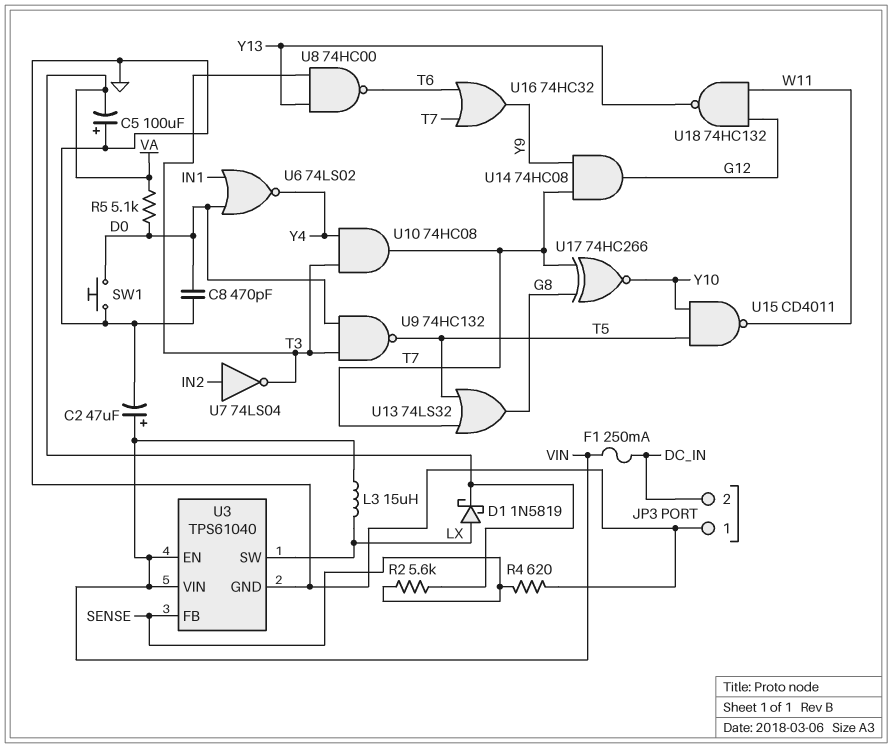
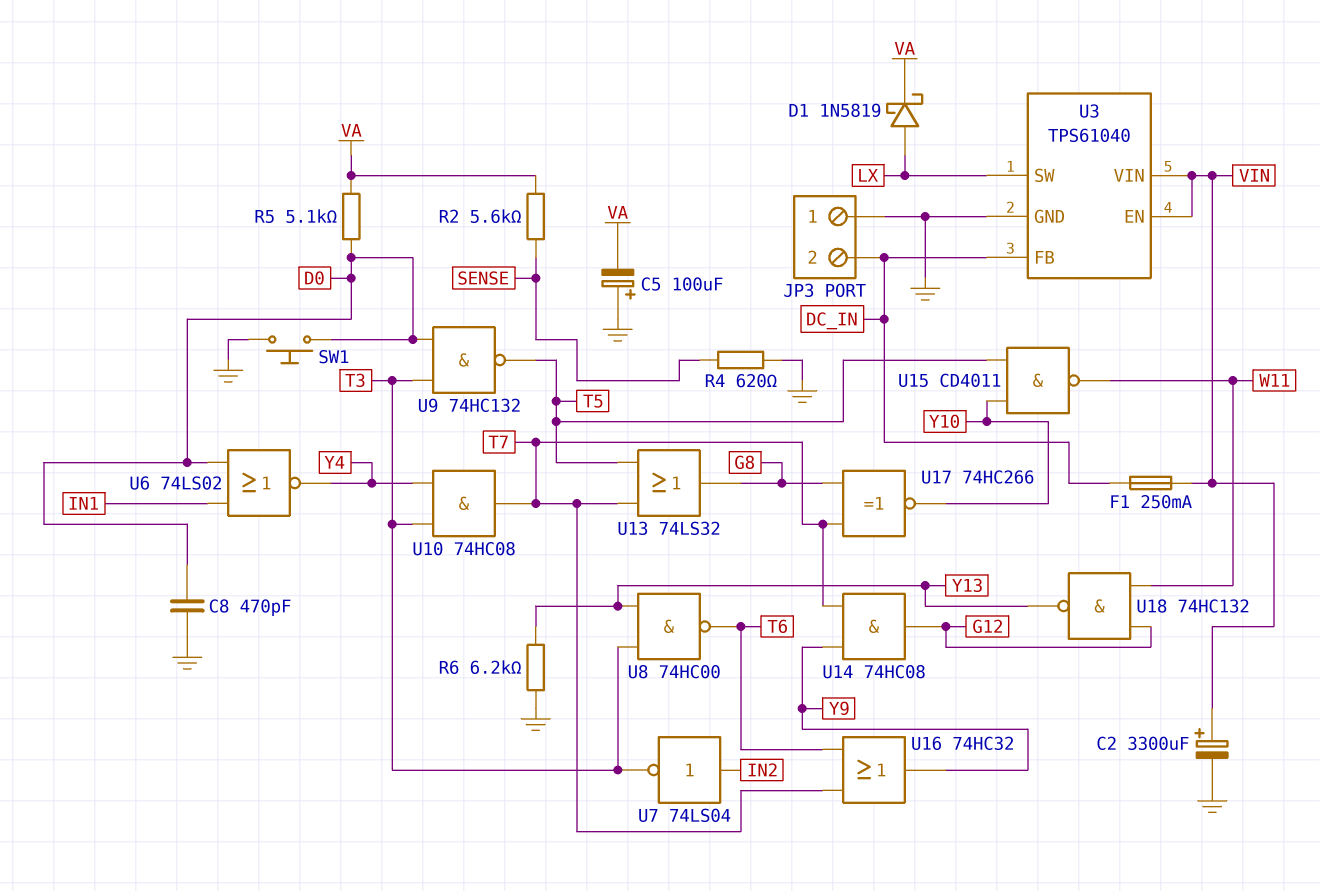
C2: 47uF (plus VIN, minus GND) -> 3300uF (plus VIN, minus GND)
L3: 15uH (LX, VIN) -> none
R6: none -> 6.2k (GND, Y13)
U3 pin FB: SENSE -> DC_IN

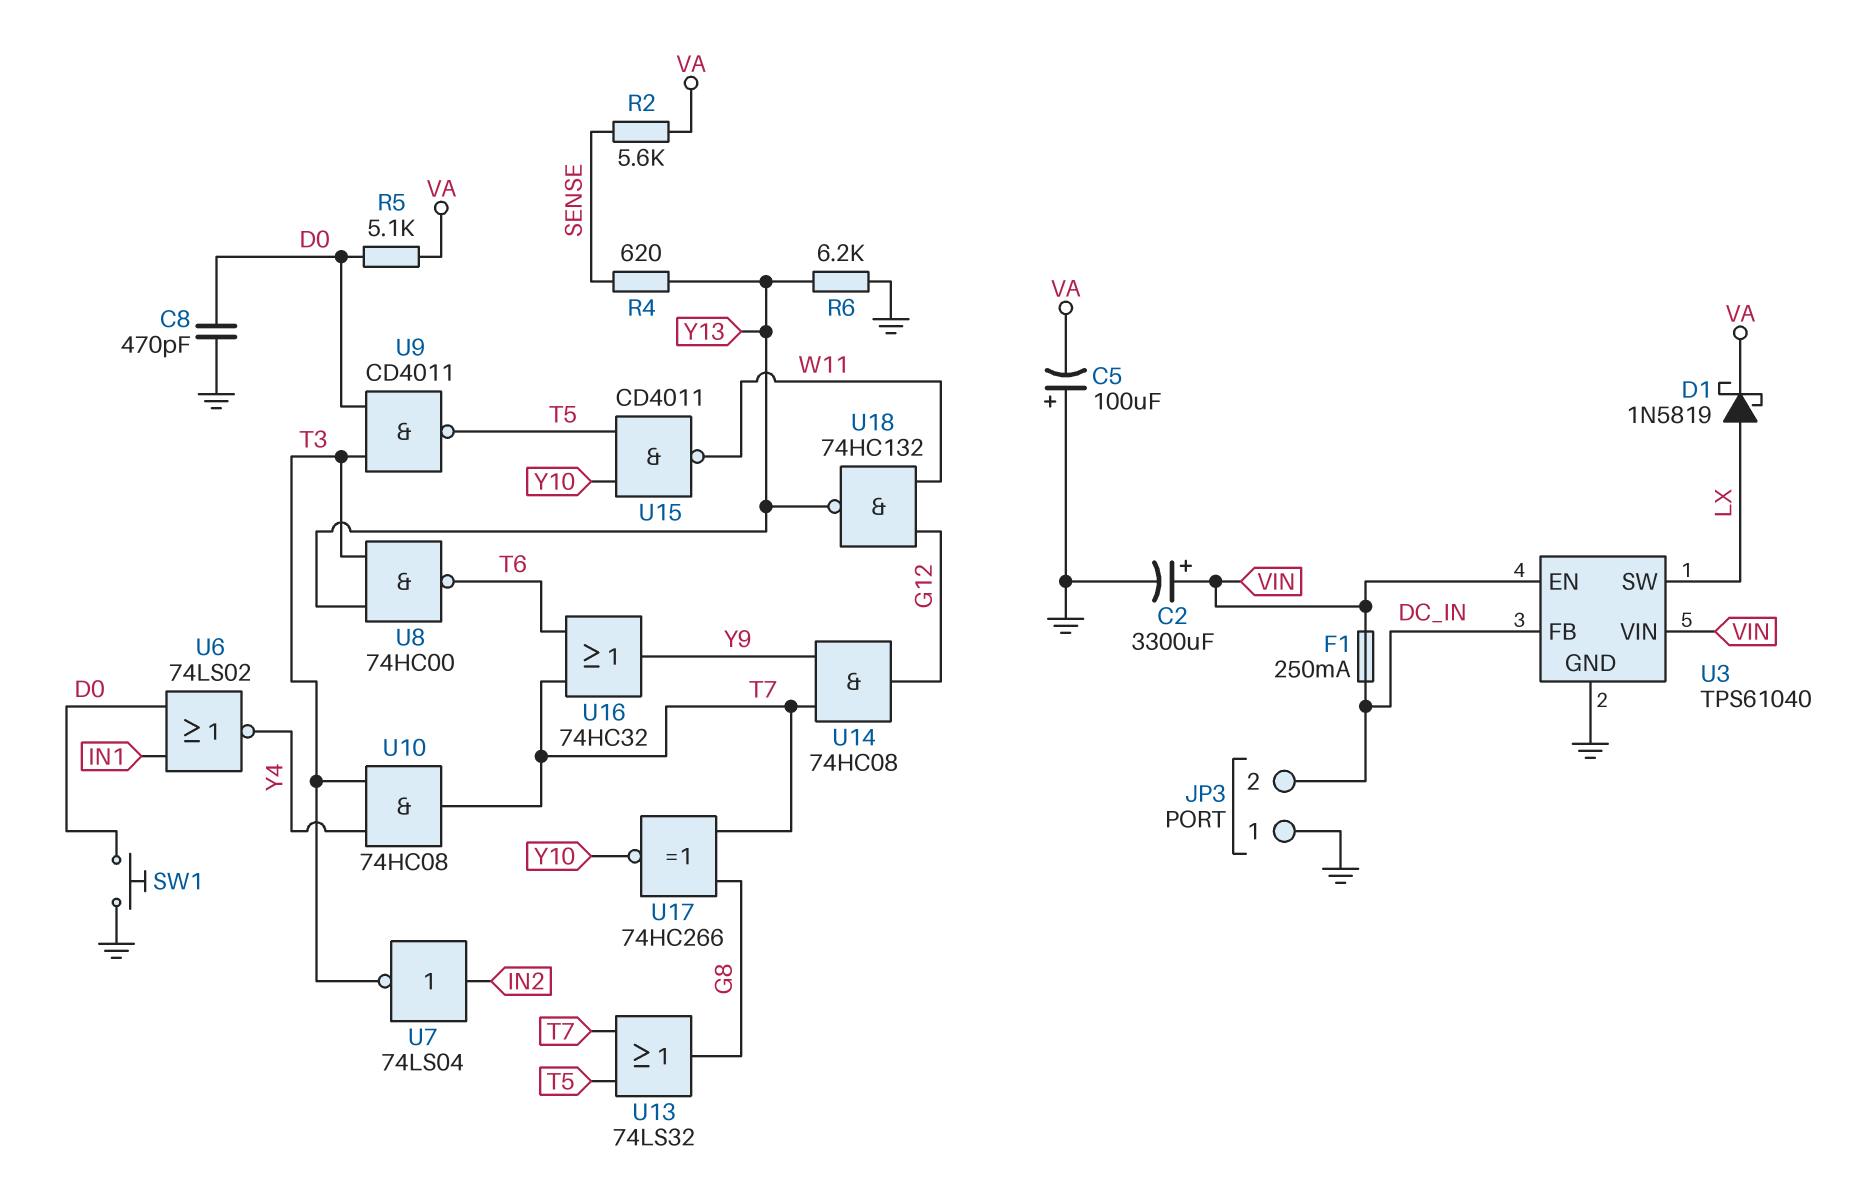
R4: 620 (GND, SENSE) -> 620 (SENSE, Y13)
U9: NAND 74HC132 (in D0, in T3, out T5) -> NAND CD4011 (in D0, in T3, out T5)

